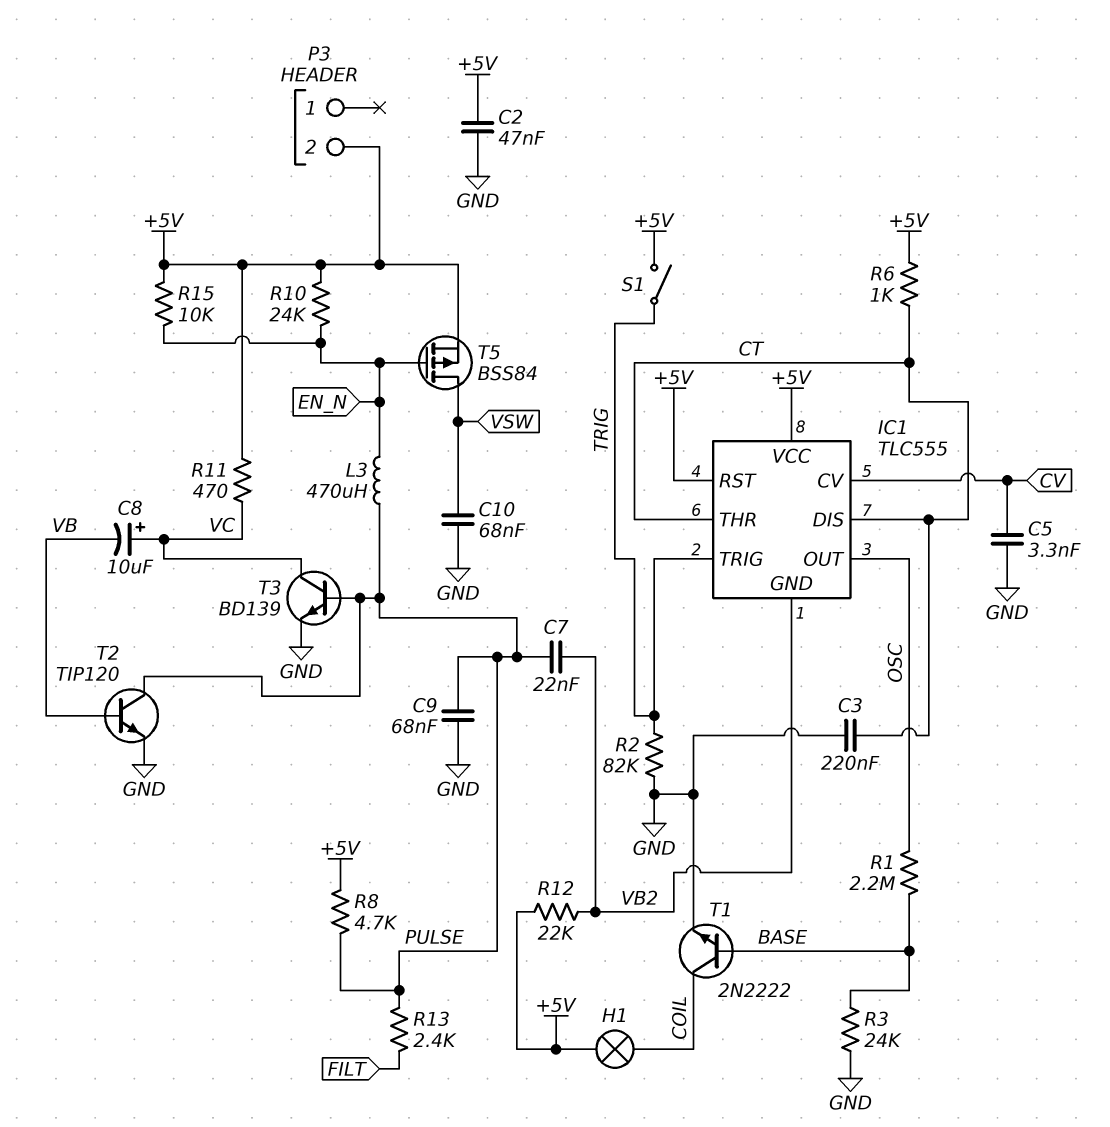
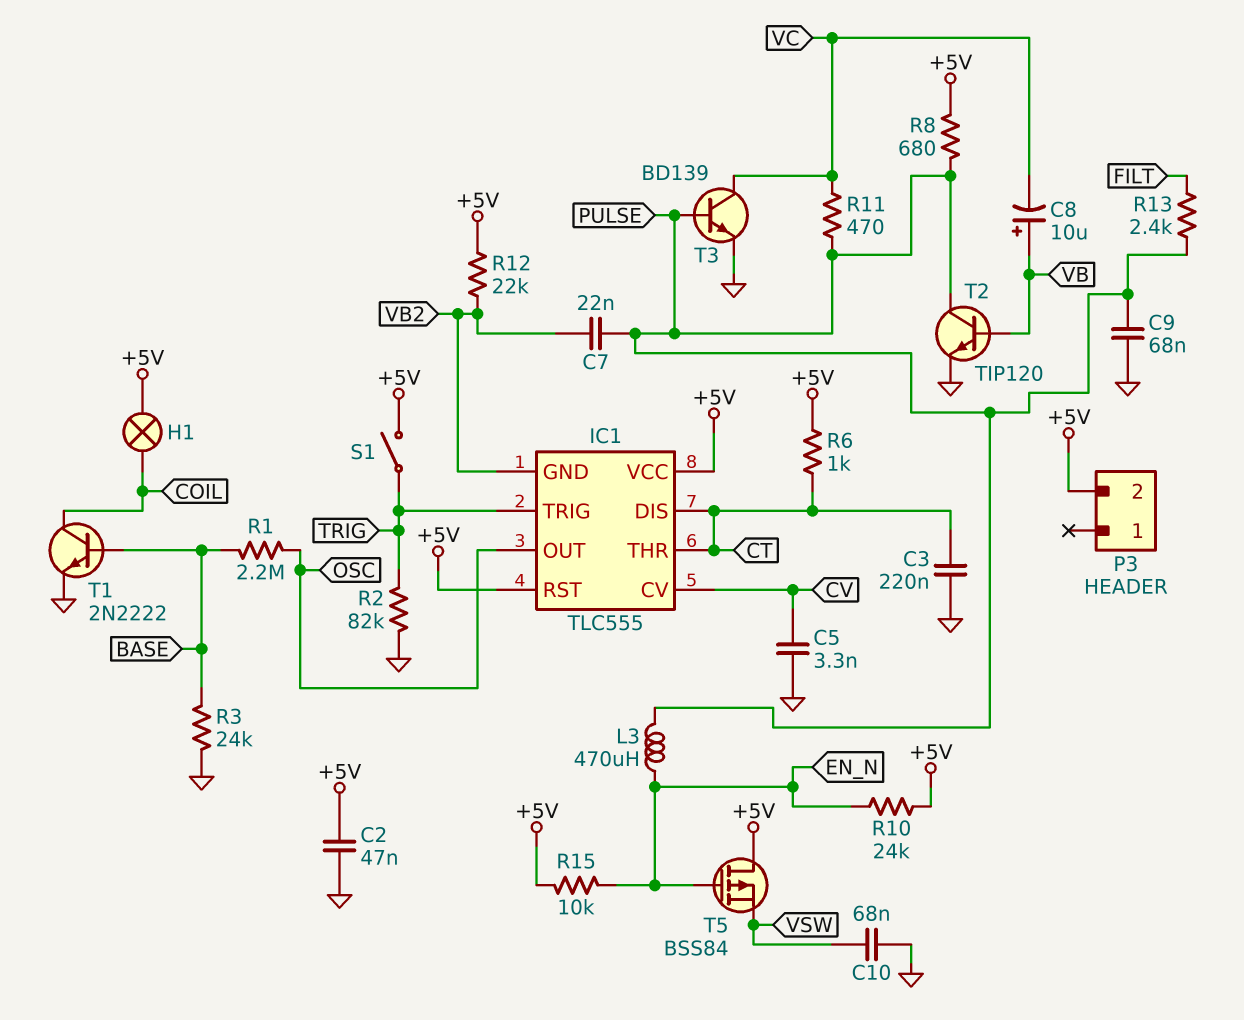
C8: 10uF (plus VC, minus VB) -> 10uF (plus VB, minus VC)
R8: 4.7k (+5V, PULSE) -> 680 (+5V, PULSE)
R11: 470 (+5V, VC) -> 470 (PULSE, VC)
T5: PMOS BSS84 (G EN_N, D VSW, S +5V) -> PMOS BSS84 (G EN_N, D +5V, S VSW)

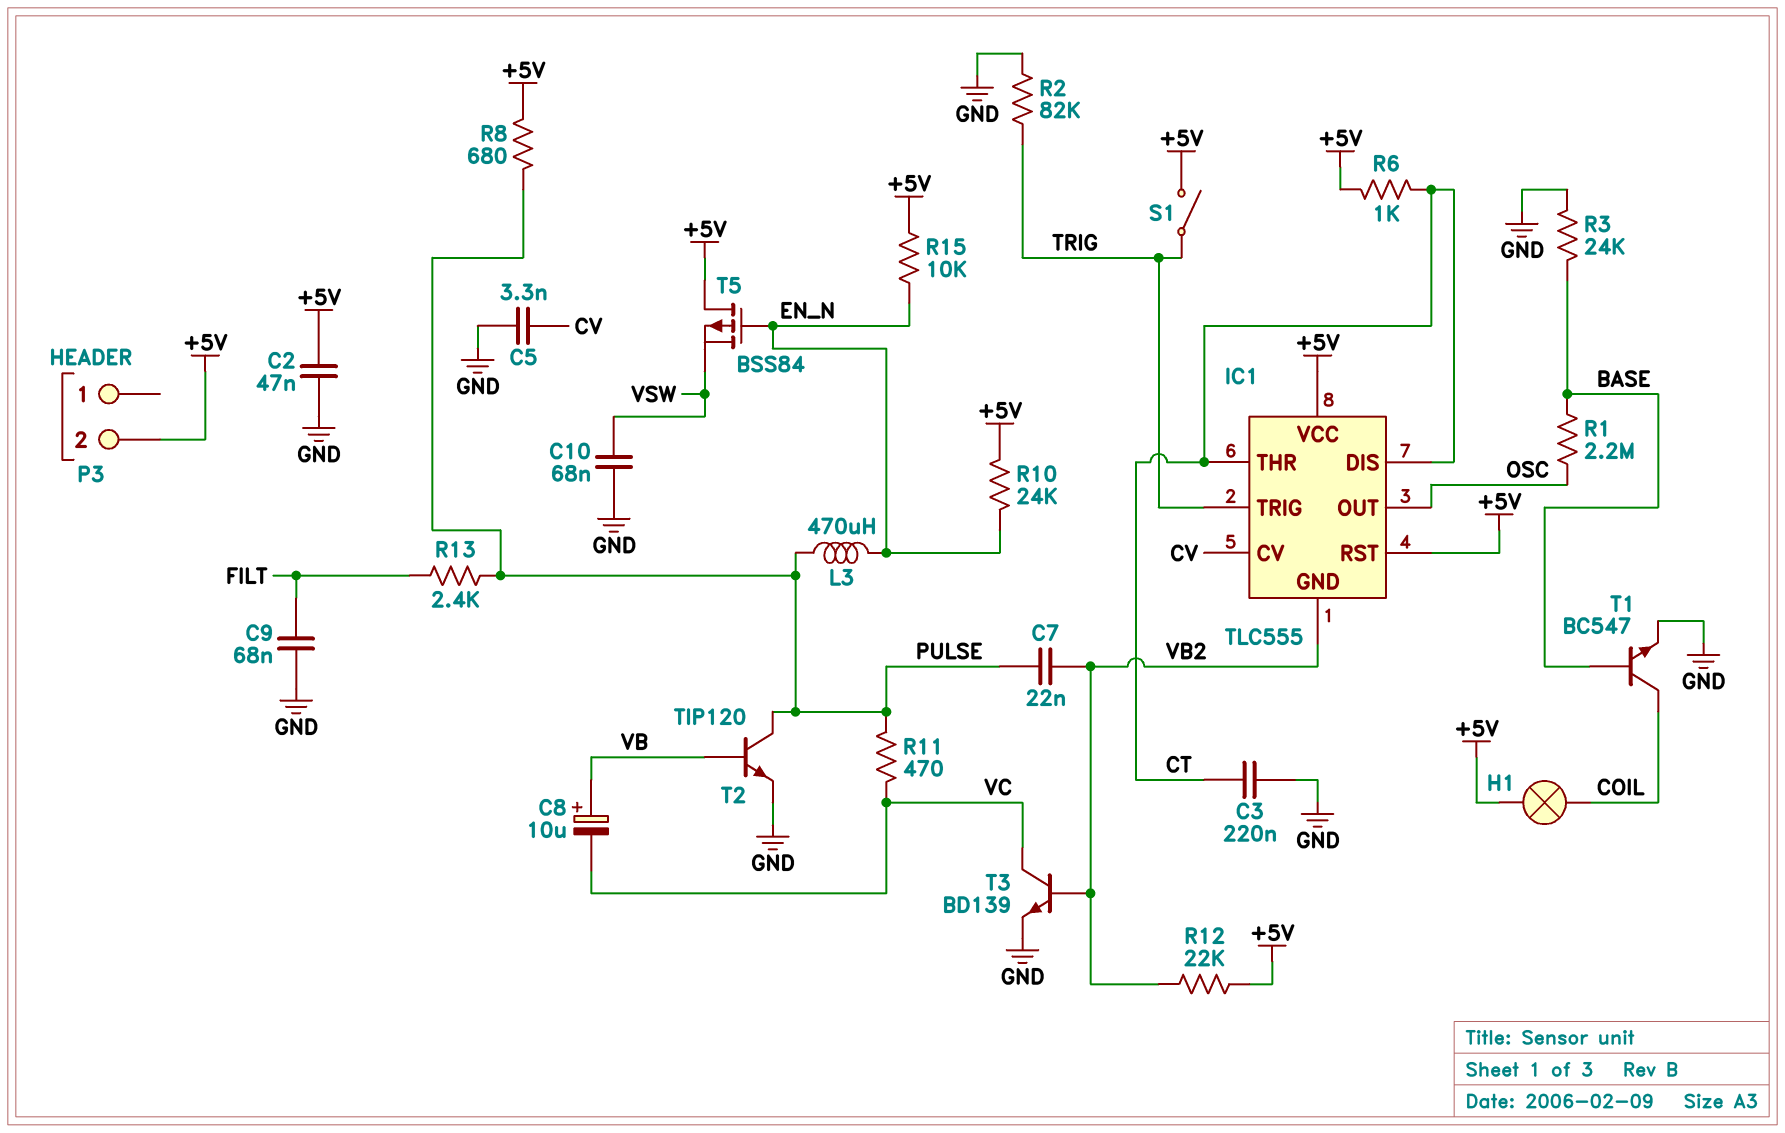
C9: 68nF (GND, PULSE) -> 68nF (FILT, GND)
T1: NPN 2N2222 (B BASE, C COIL, E GND) -> NPN BC547 (B BASE, C COIL, E GND)
T3: NPN BD139 (B PULSE, C VC, E GND) -> NPN BD139 (B VB2, C VC, E GND)

